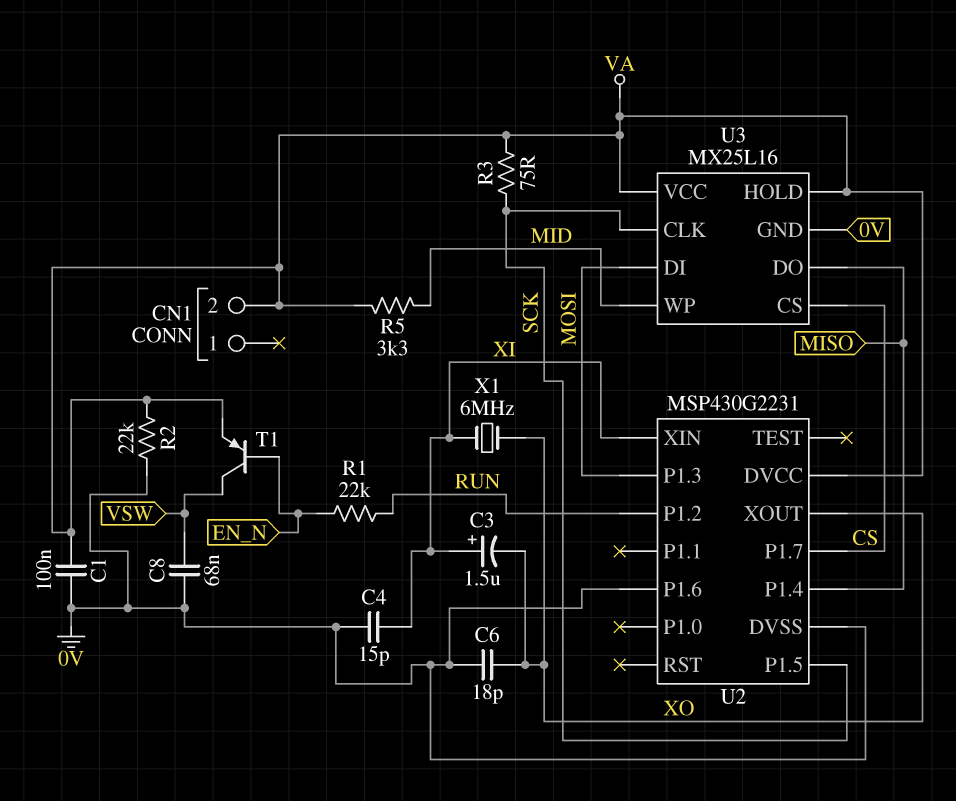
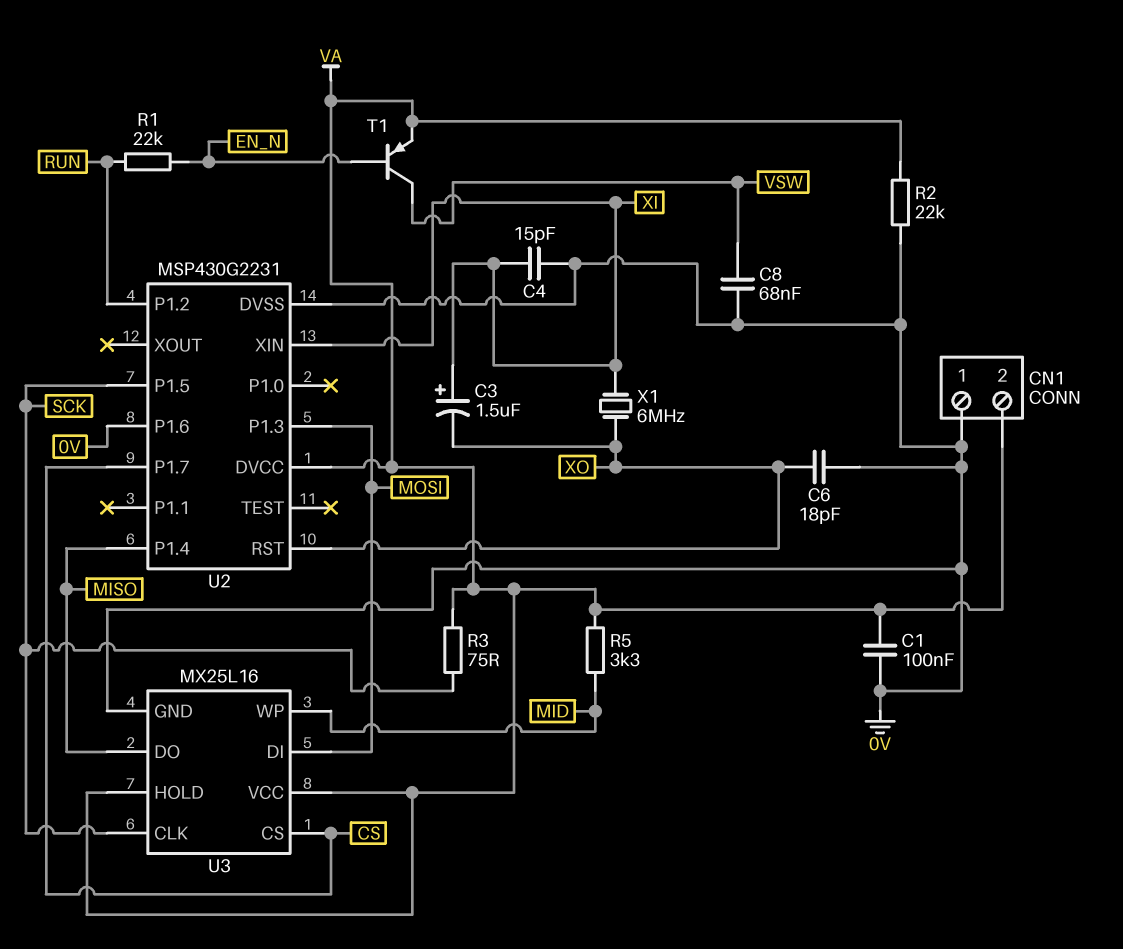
CN1 pin 1: none -> 0V
U2 pin RST: none -> XO
U2 pin XOUT: XO -> none

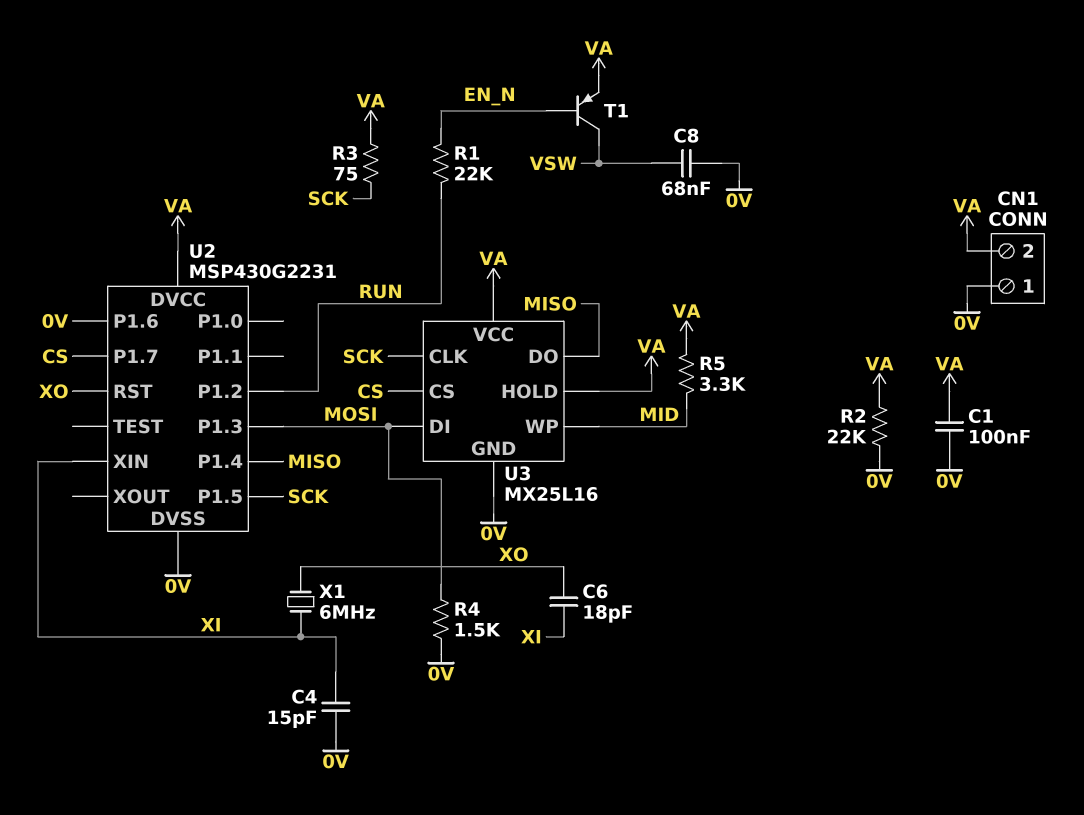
C3: 1.5uF (plus XI, minus XO) -> none
C6: 18pF (0V, XO) -> 18pF (XI, XO)
R4: none -> 1.5k (0V, MOSI)

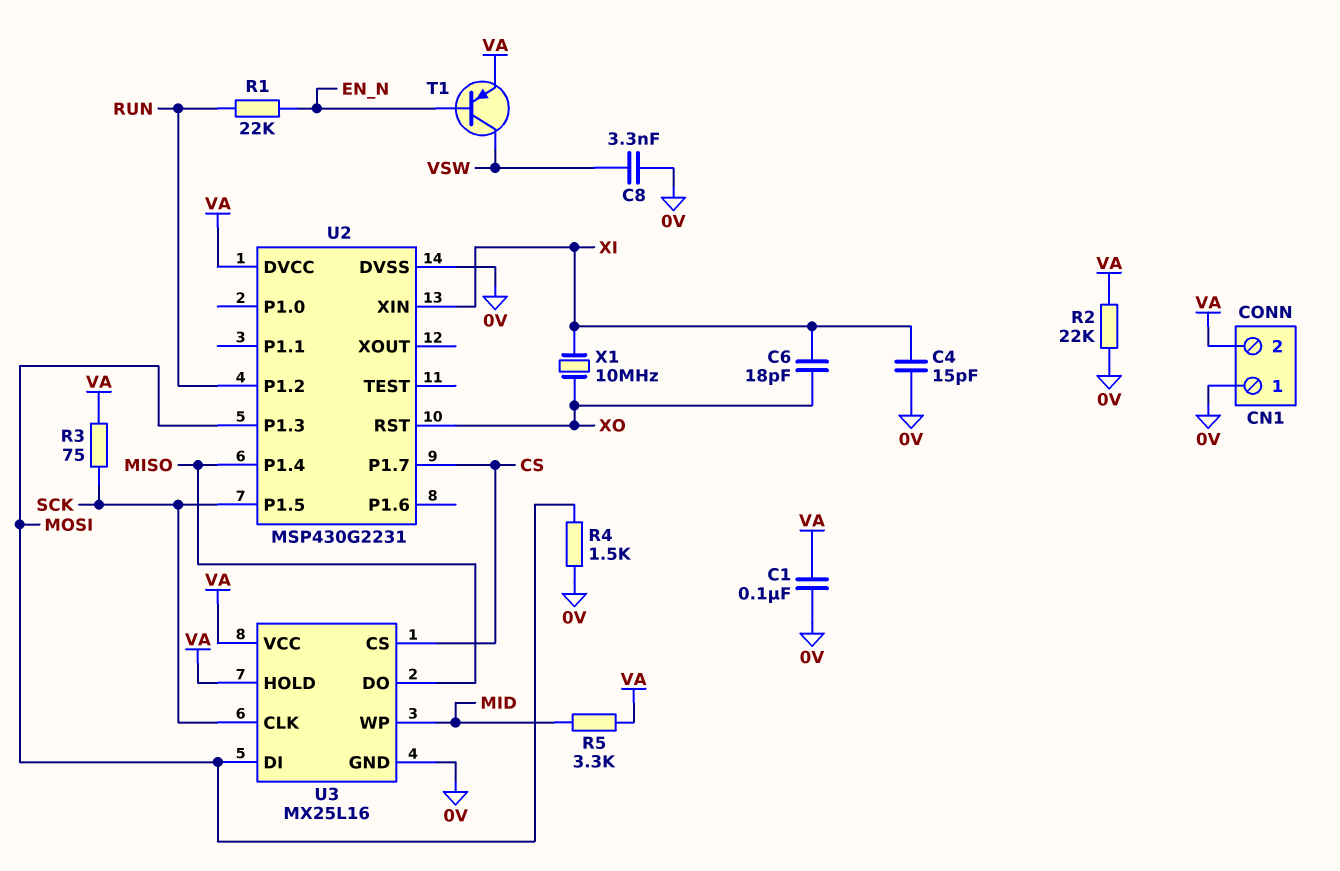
C8: 68nF (0V, VSW) -> 3.3nF (0V, VSW)
U2 pin P1.6: 0V -> none
X1: 6MHz (XI, XO) -> 10MHz (XI, XO)

